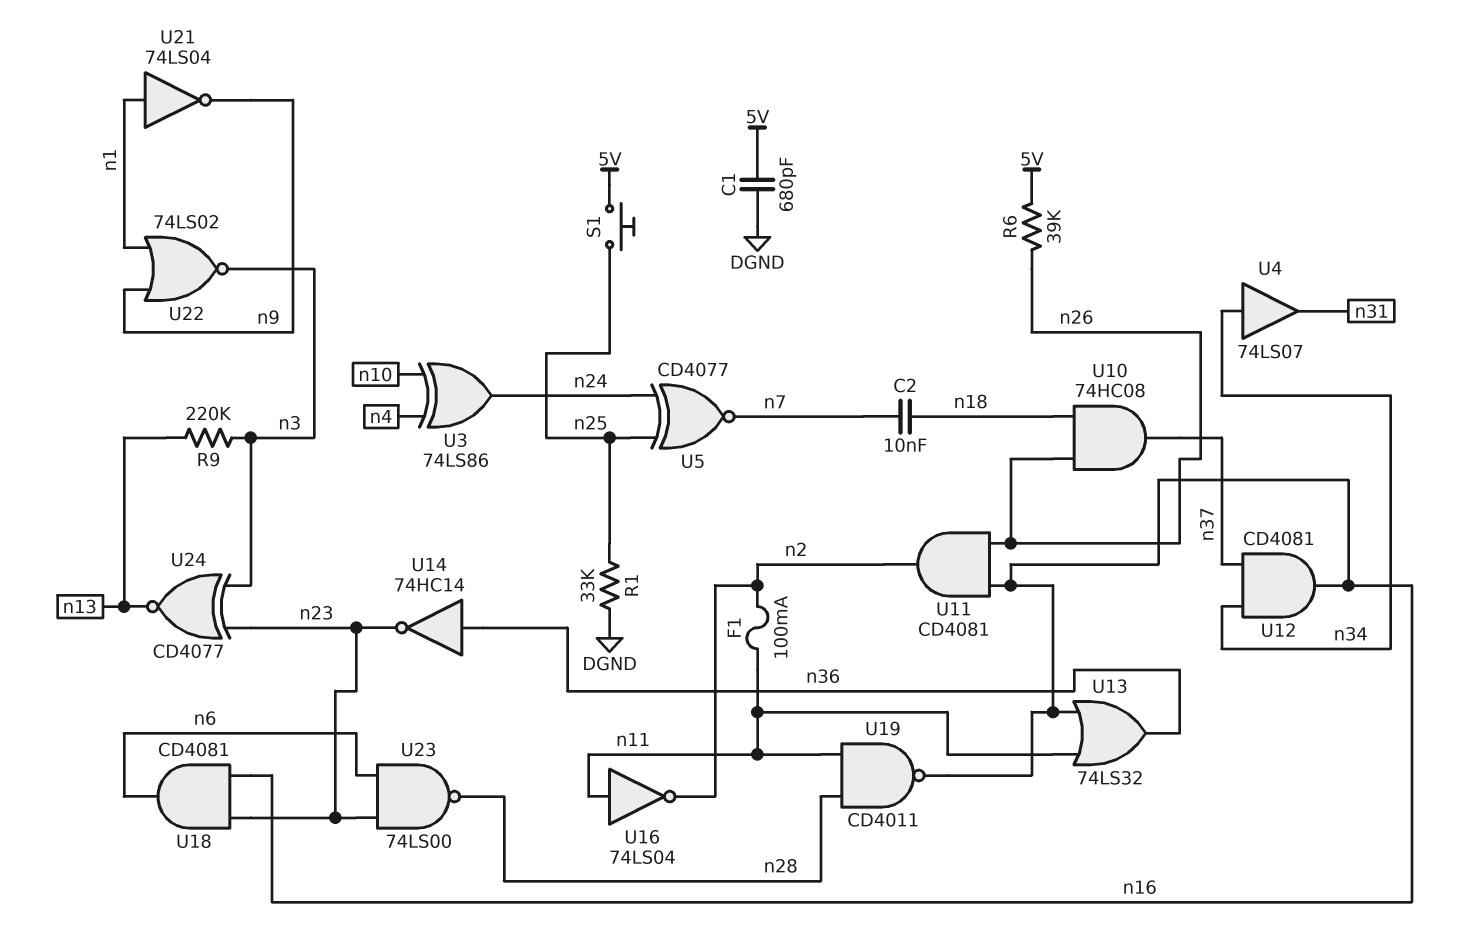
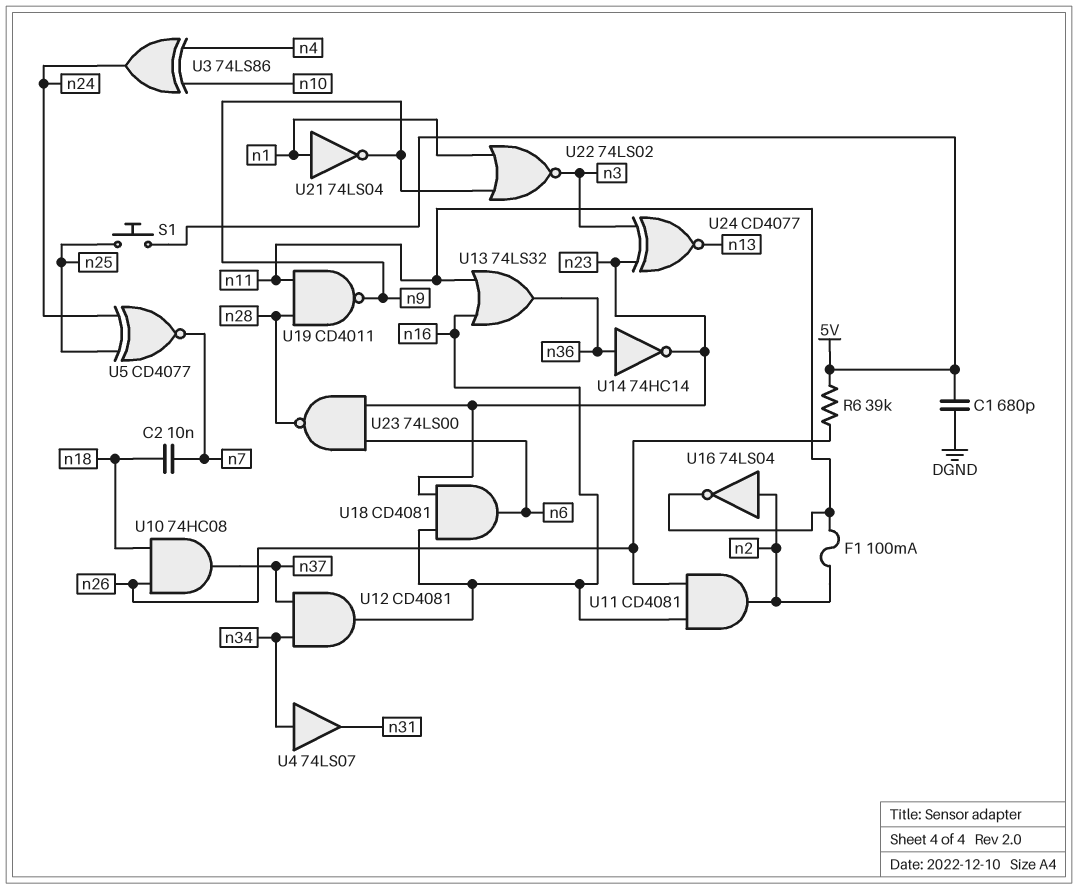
R1: 33k (DGND, n25) -> none
R9: 220k (n3, n13) -> none
U16: NOT 74LS04 (in n11, out n2) -> NOT 74LS04 (in n2, out n11)
U19: NAND CD4011 (in n11, in n28, out n16) -> NAND CD4011 (in n11, in n28, out n9)

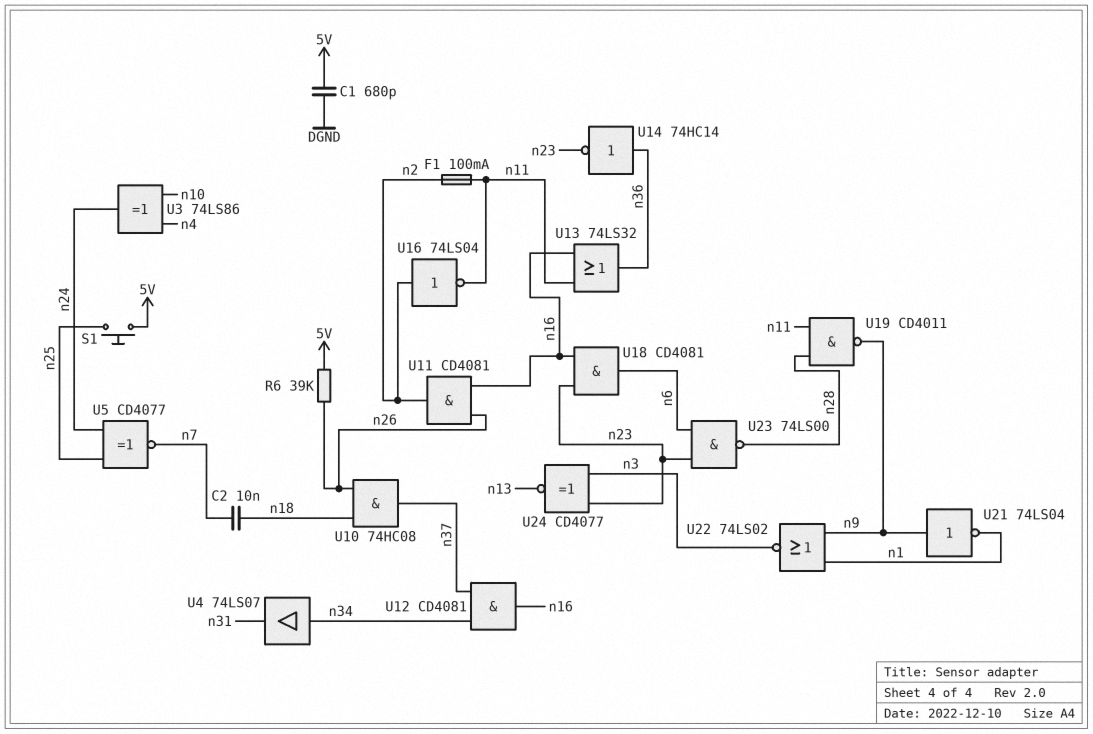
U21: NOT 74LS04 (in n1, out n9) -> NOT 74LS04 (in n9, out n1)

